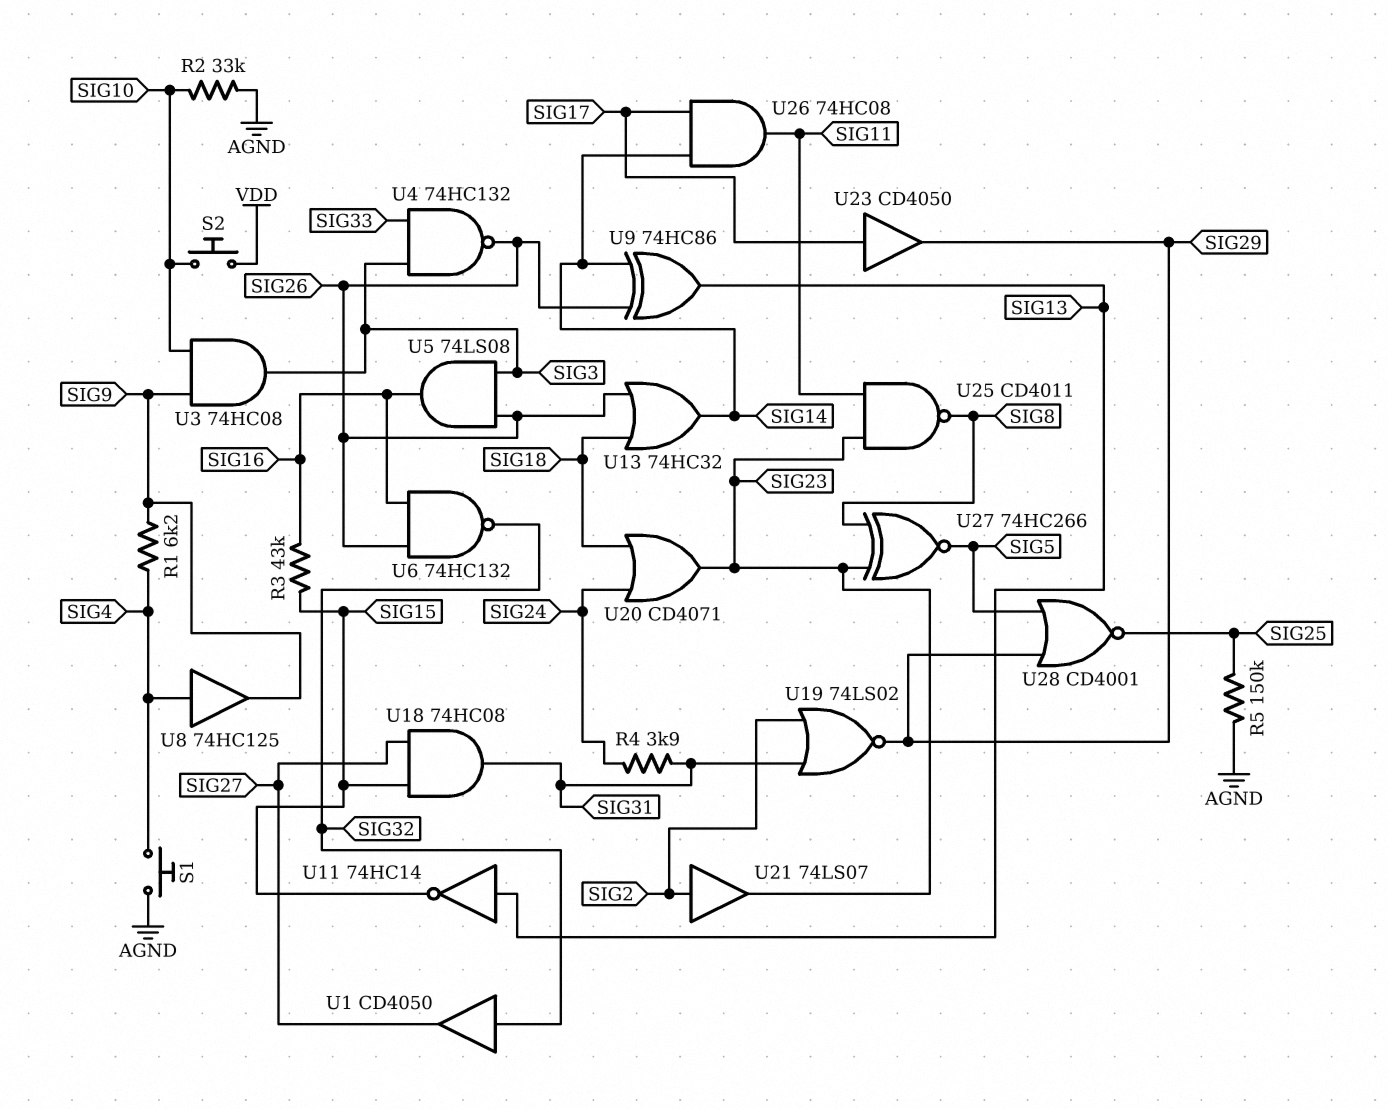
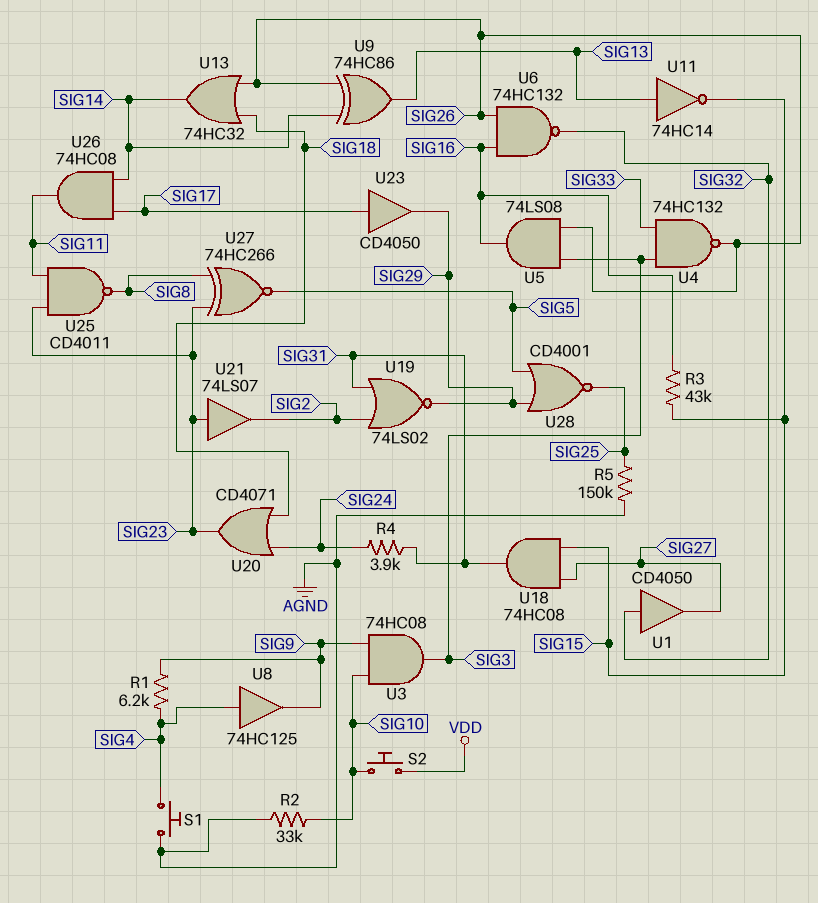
U21: buffer 74LS07 (in SIG2, out SIG23) -> buffer 74LS07 (in SIG23, out SIG2)

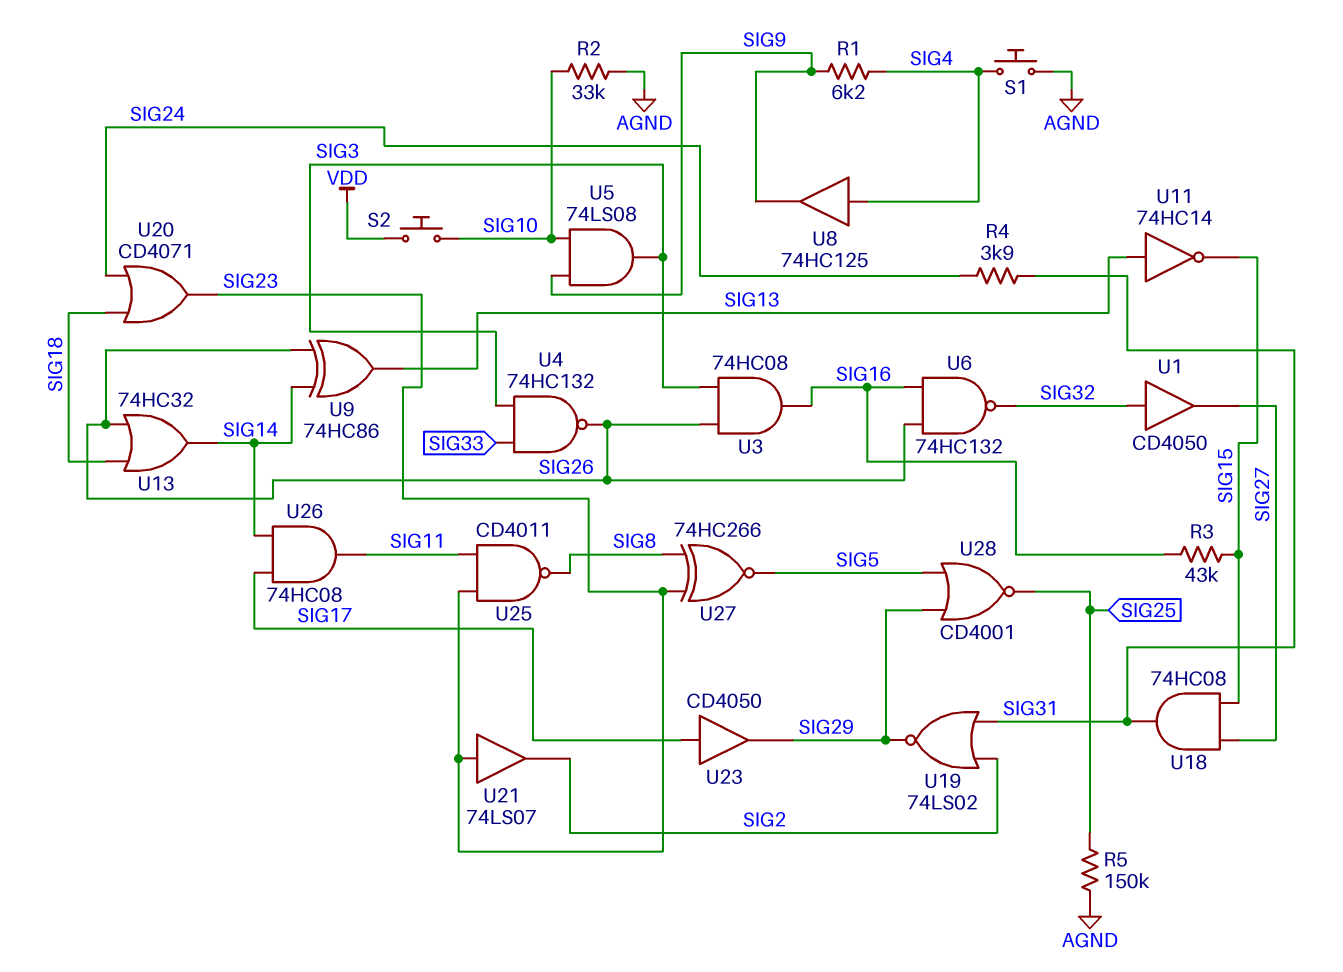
U3: AND 74HC08 (in SIG9, in SIG10, out SIG3) -> AND 74HC08 (in SIG3, in SIG26, out SIG16)
U5: AND 74LS08 (in SIG3, in SIG26, out SIG16) -> AND 74LS08 (in SIG9, in SIG10, out SIG3)

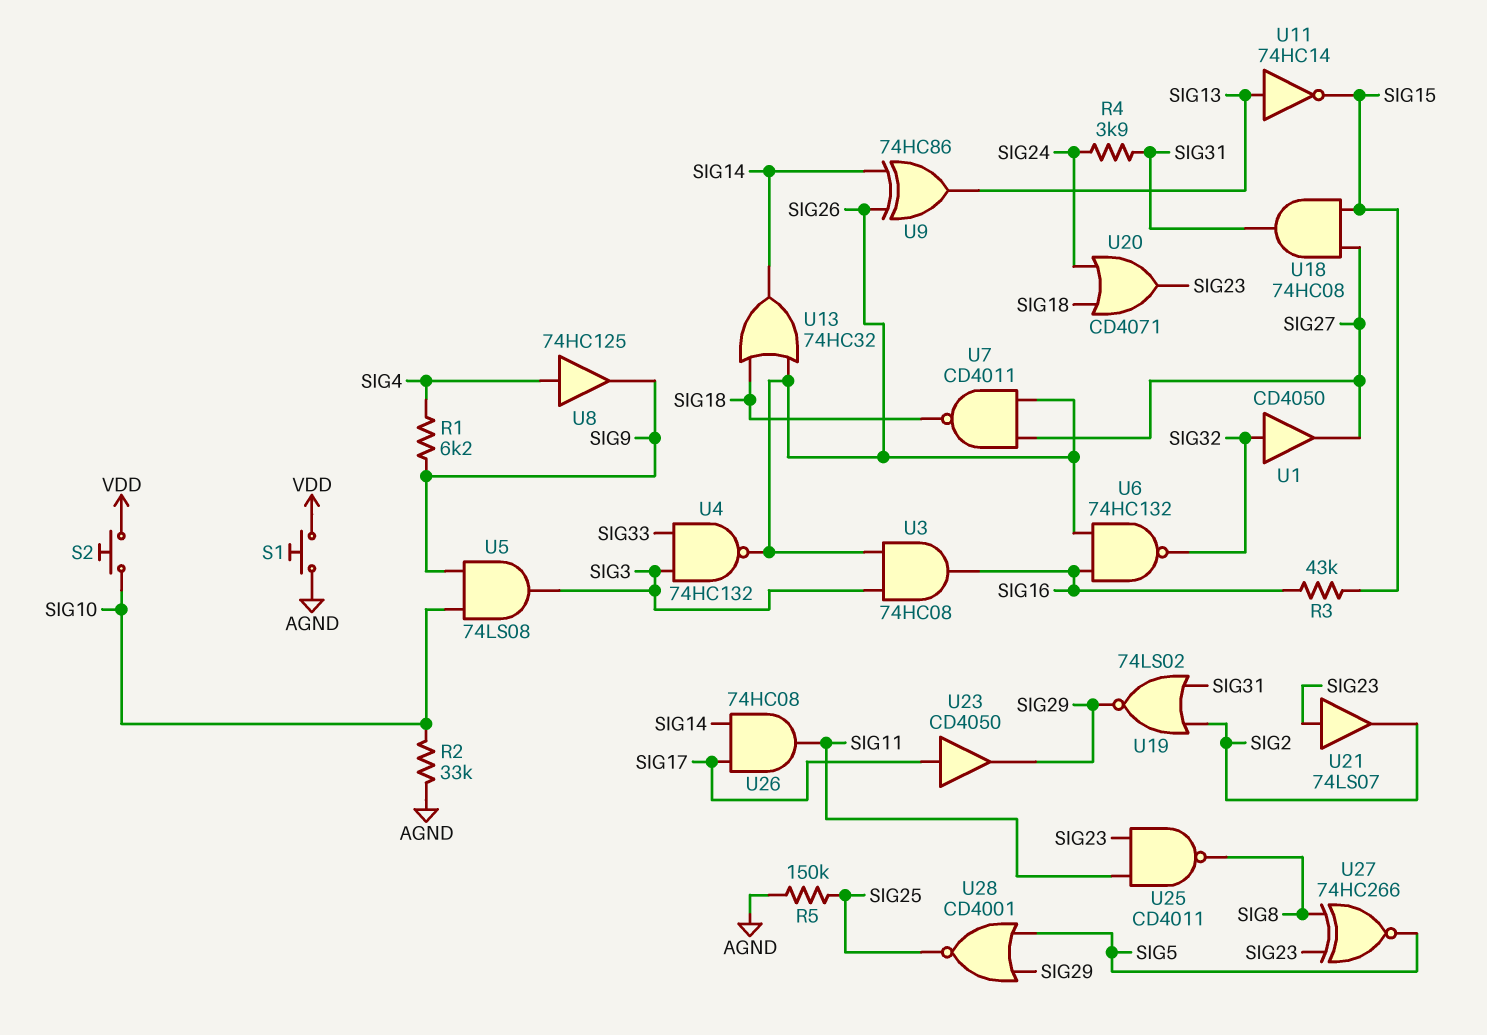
S1: button (AGND, SIG4) -> button (AGND, VDD)
U7: none -> NAND CD4011 (in SIG26, in SIG27, out SIG18)

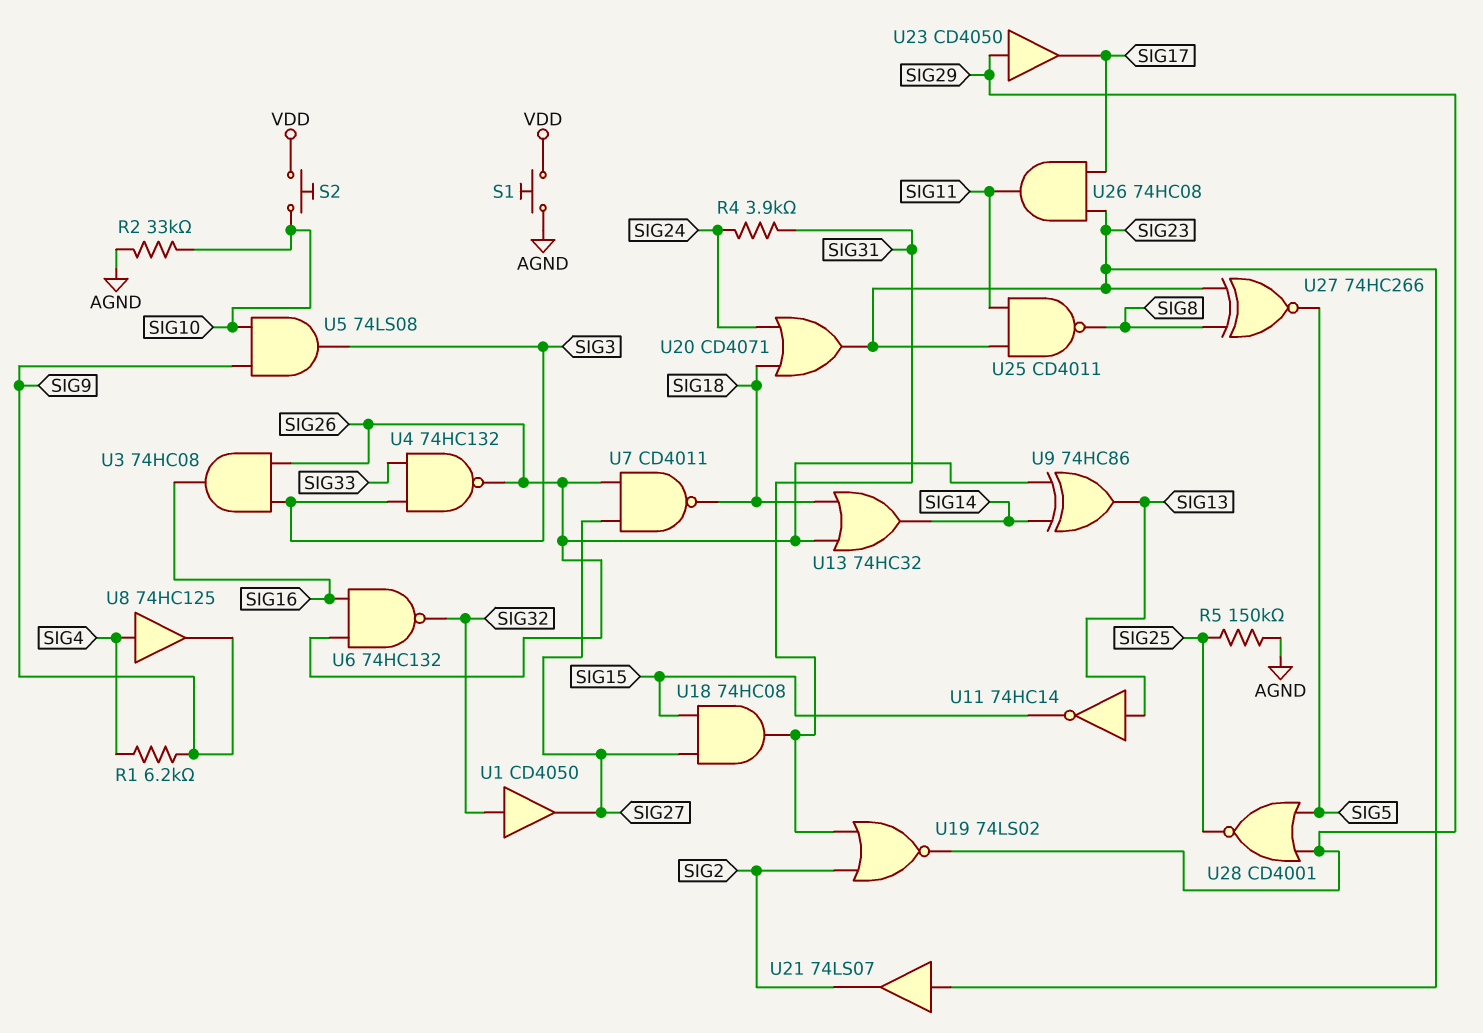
R3: 43k (SIG15, SIG16) -> none
U23: buffer CD4050 (in SIG17, out SIG29) -> buffer CD4050 (in SIG29, out SIG17)
U26: AND 74HC08 (in SIG14, in SIG17, out SIG11) -> AND 74HC08 (in SIG17, in SIG23, out SIG11)

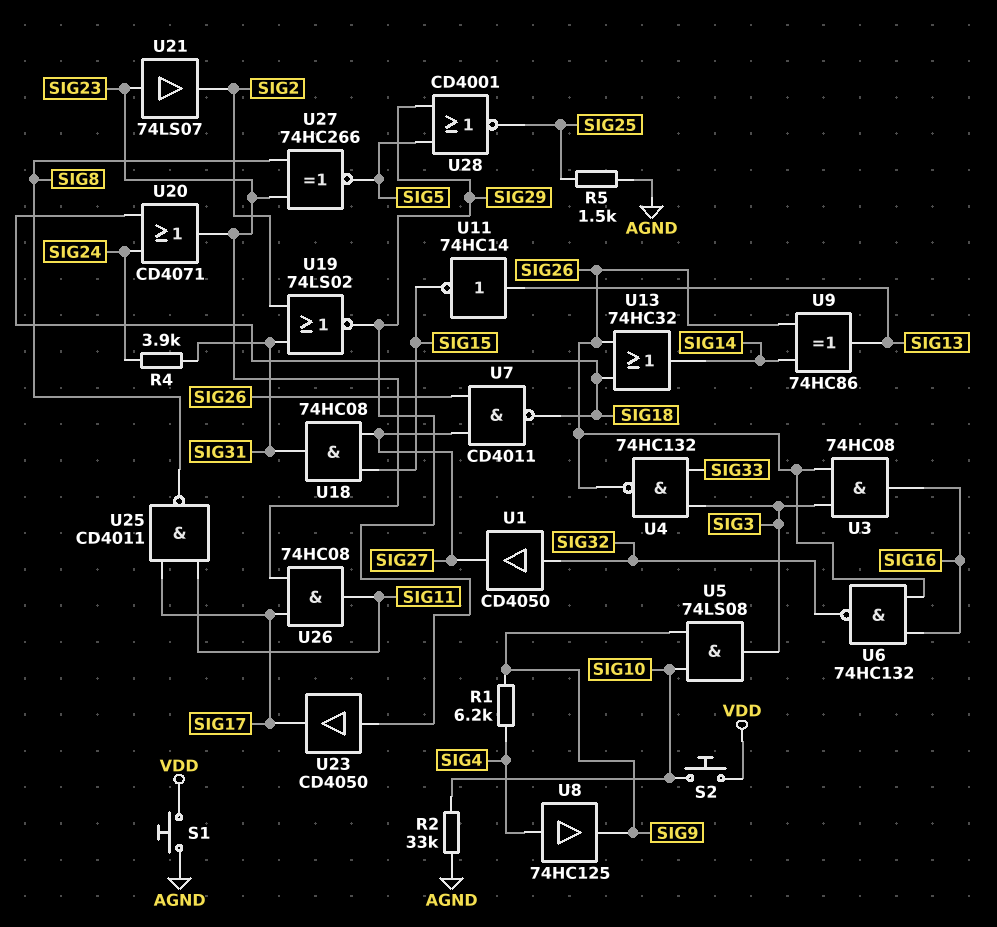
R5: 150k (AGND, SIG25) -> 1.5k (AGND, SIG25)
U25: NAND CD4011 (in SIG11, in SIG23, out SIG8) -> NAND CD4011 (in SIG11, in SIG17, out SIG8)

